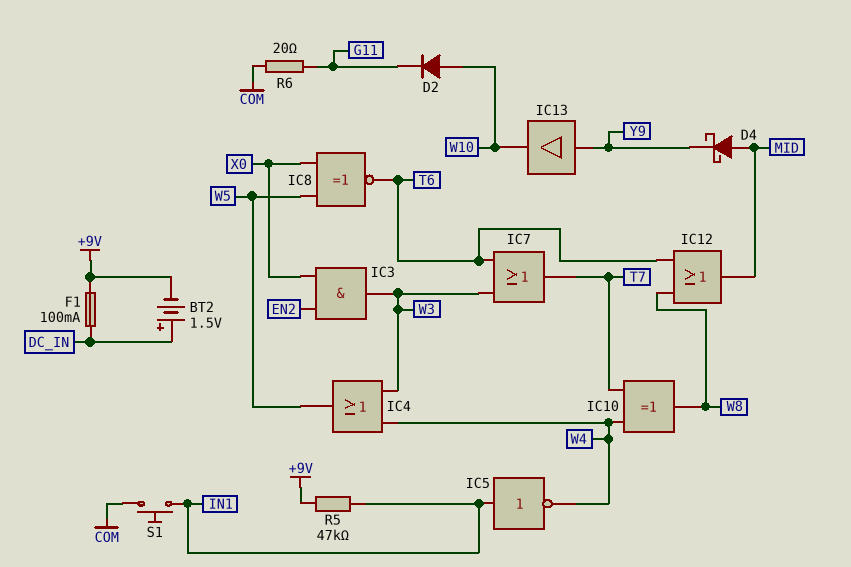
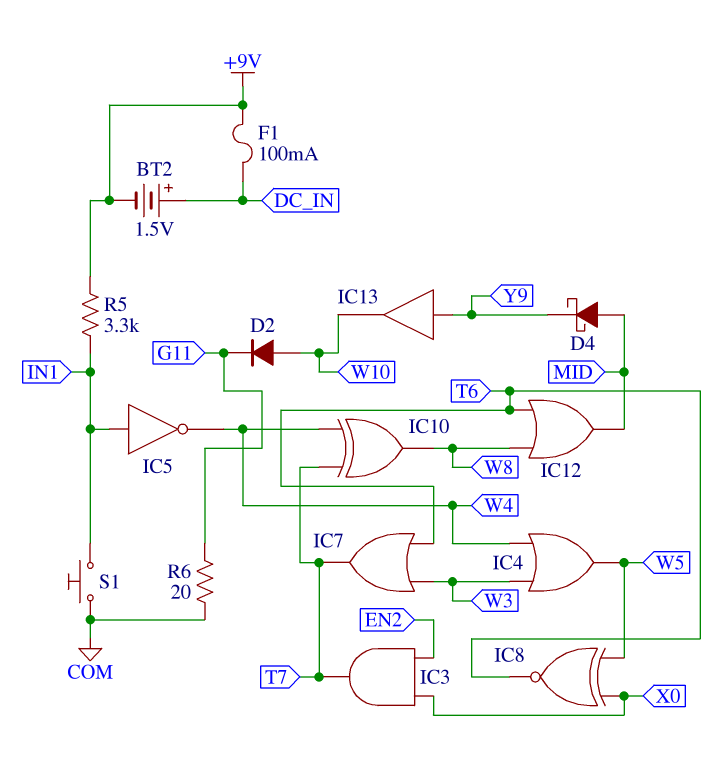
IC3: AND (in EN2, in X0, out W3) -> AND (in EN2, in X0, out T7)
R5: 47k (+9V, IN1) -> 3.3k (+9V, IN1)

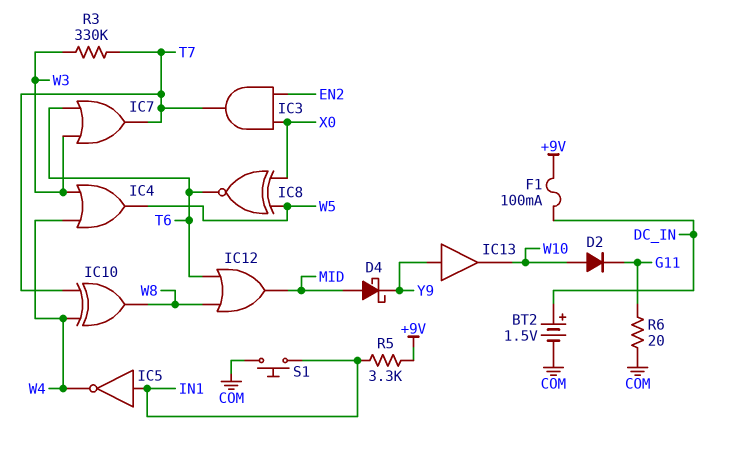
BT2: 1.5V (plus DC_IN, minus +9V) -> 1.5V (plus DC_IN, minus COM)
R3: none -> 330k (T7, W3)

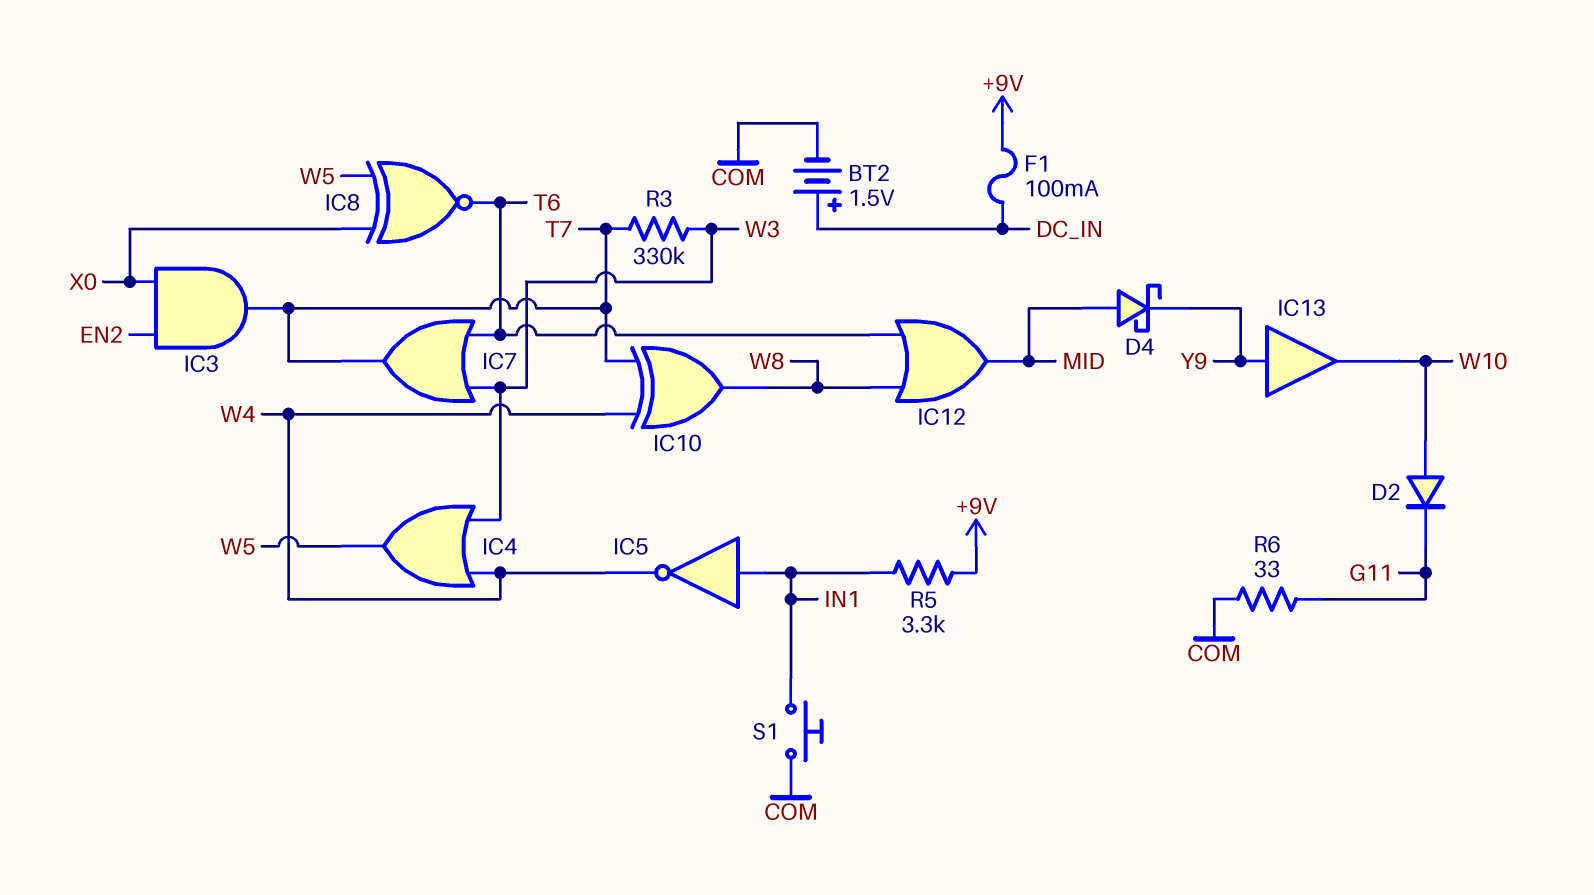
R6: 20 (COM, G11) -> 33 (COM, G11)

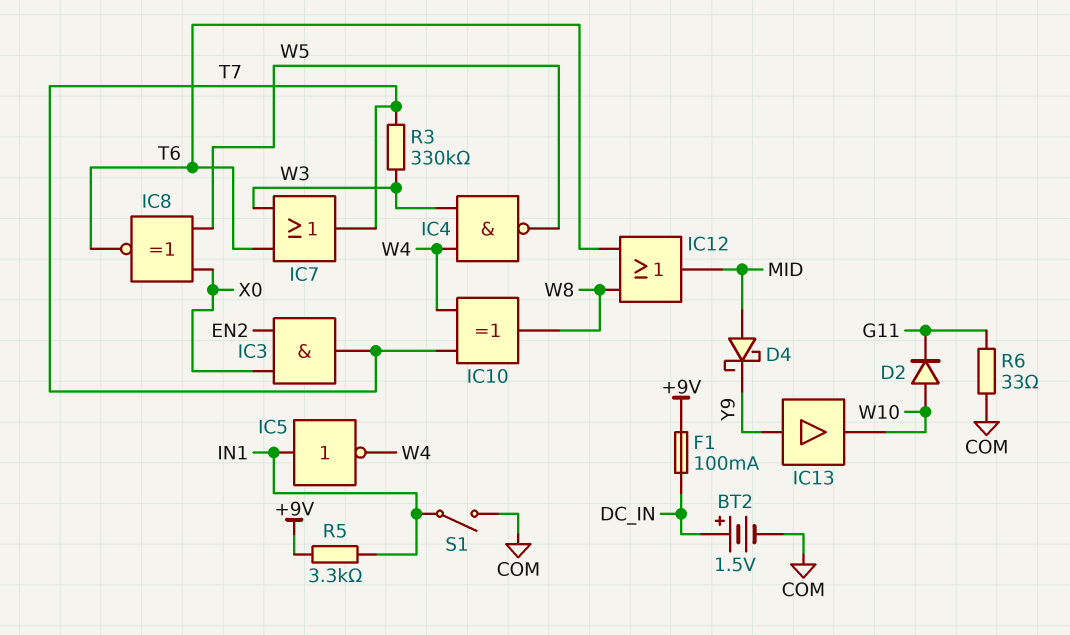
IC4: OR (in W3, in W4, out W5) -> NAND (in W3, in W4, out W5)
S1: button (COM, IN1) -> switch (COM, IN1)

